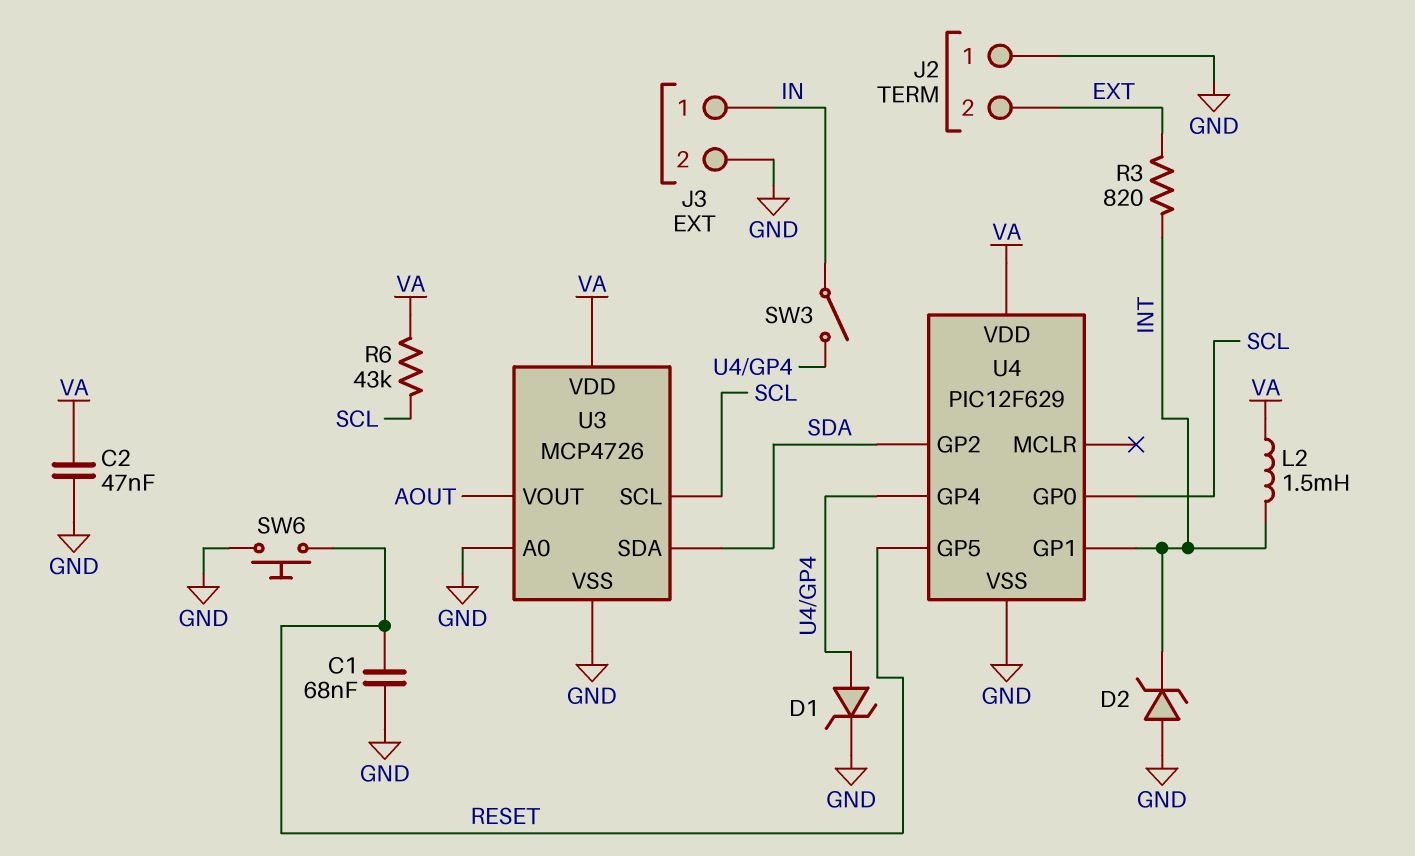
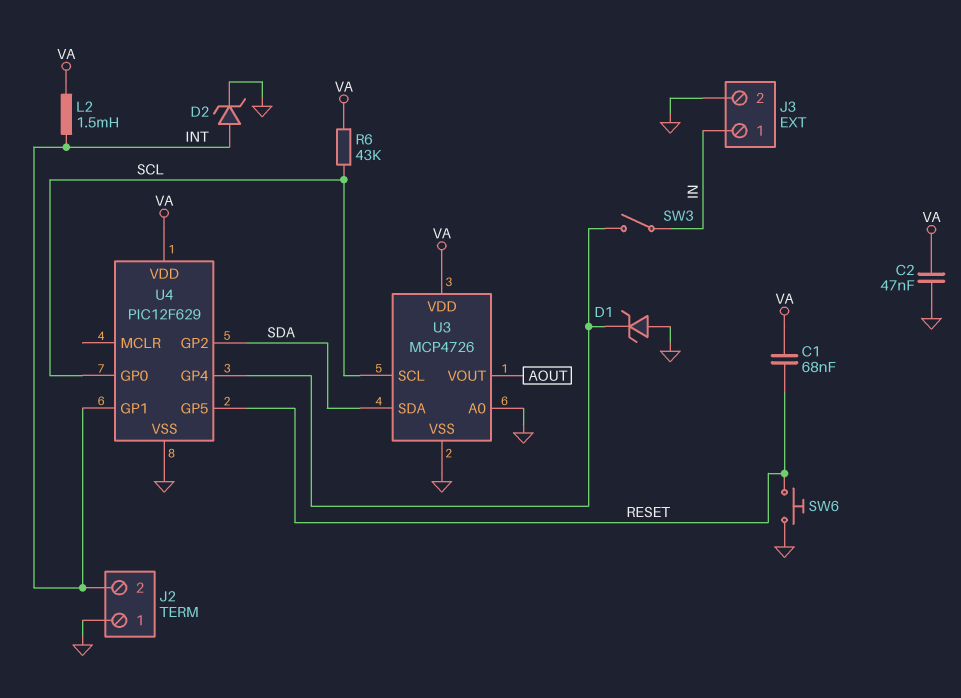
C1: 68nF (GND, RESET) -> 68nF (RESET, VA)
D1: zener (A U4/GP4, K GND) -> zener (A GND, K U4/GP4)
D2: zener (A GND, K INT) -> zener (A INT, K GND)
J2 pin 2: EXT -> INT
R3: 820 (EXT, INT) -> none

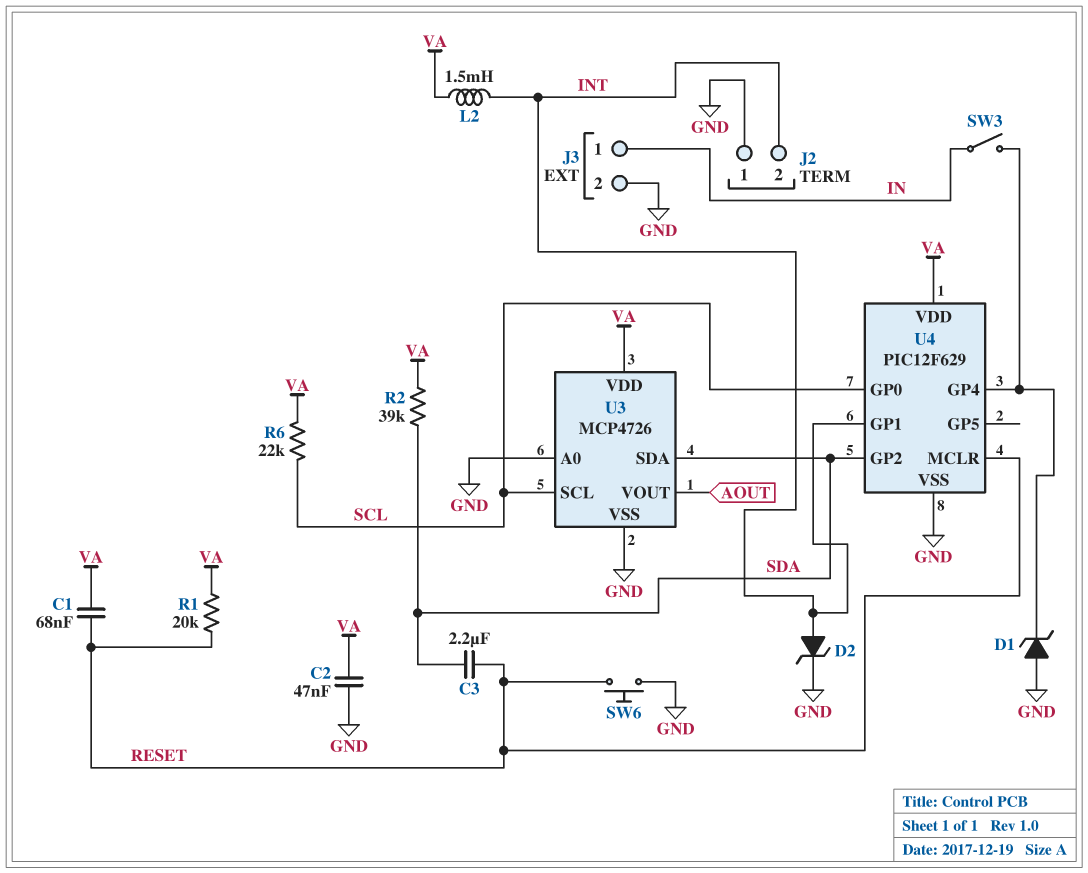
C3: none -> 2.2uF (RESET, SDA)
R1: none -> 20k (RESET, VA)
R2: none -> 39k (SDA, VA)
R6: 43k (SCL, VA) -> 22k (SCL, VA)
U4 pin GP5: RESET -> none
U4 pin MCLR: none -> RESET

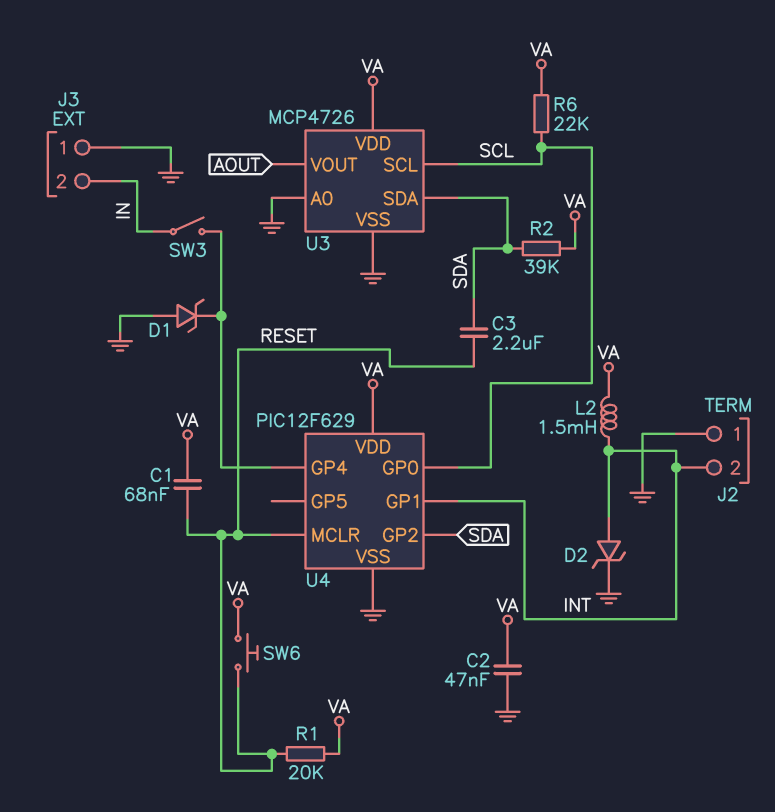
J3 pin 1: IN -> GND
J3 pin 2: GND -> IN
SW6: button (GND, RESET) -> button (RESET, VA)

